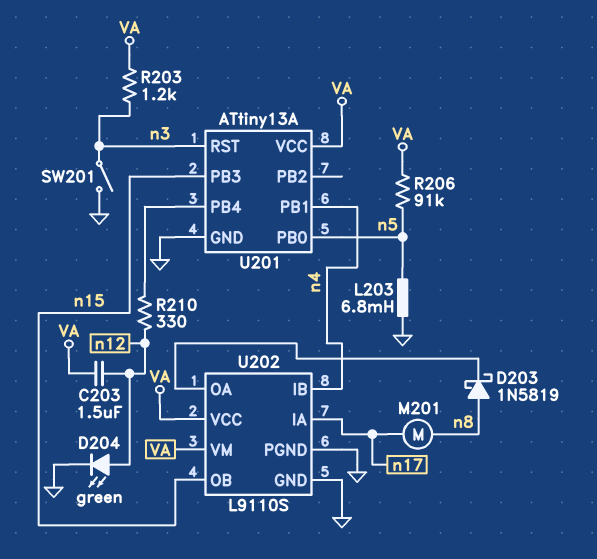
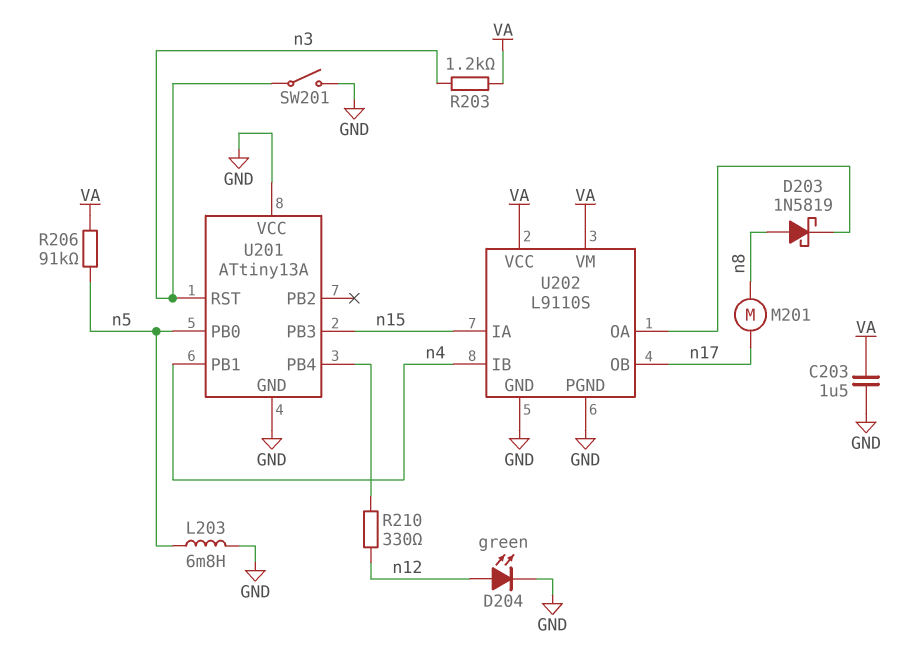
C203: 1.5uF (VA, n12) -> 1.5uF (GND, VA)
U201 pin VCC: VA -> GND
U202 pin IA: n17 -> n15
U202 pin OB: n15 -> n17

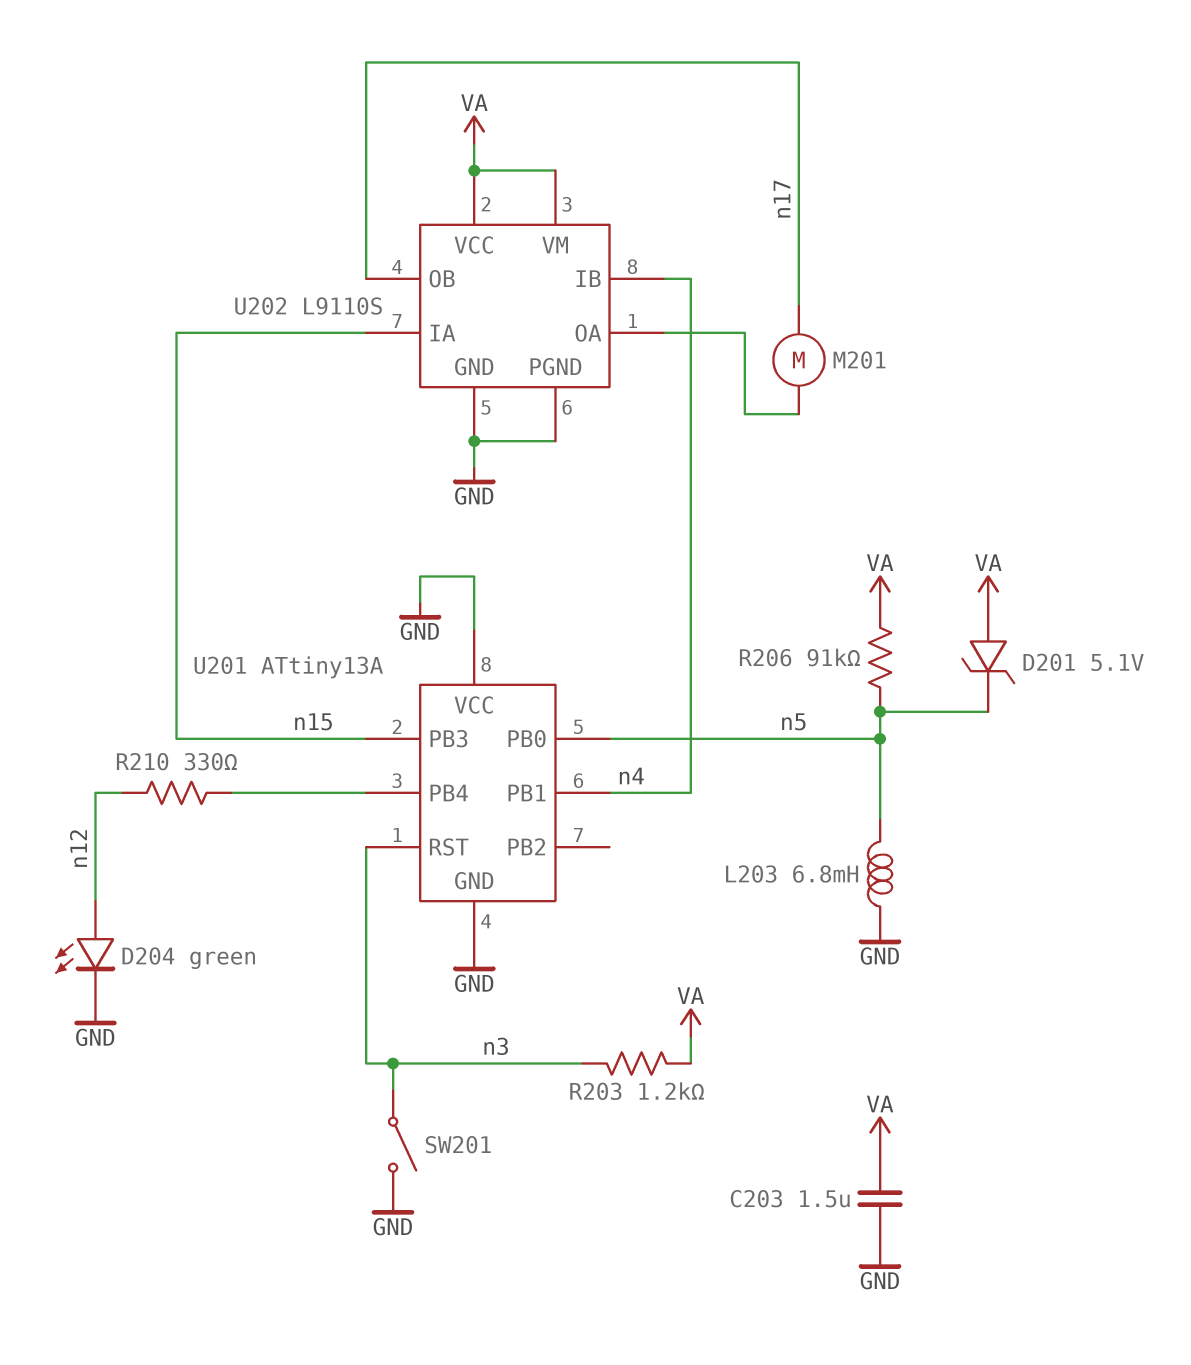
D201: none -> zener 5.1V (A VA, K n5)
D203: schottky 1N5819 (A n8, K U202/OA) -> none
M201: motor (n8, n17) -> motor (U202/OA, n17)

